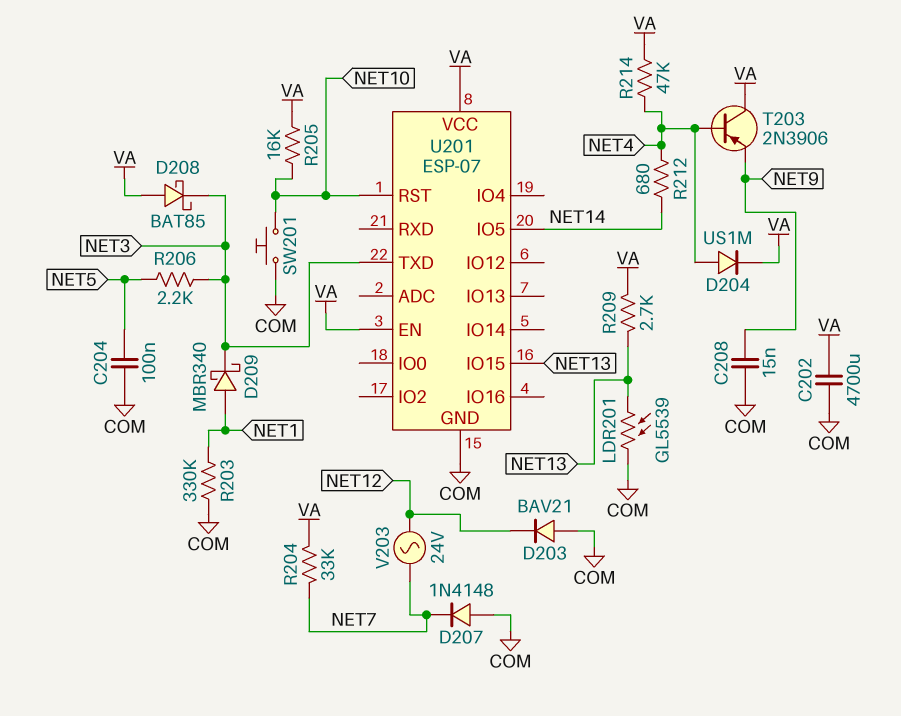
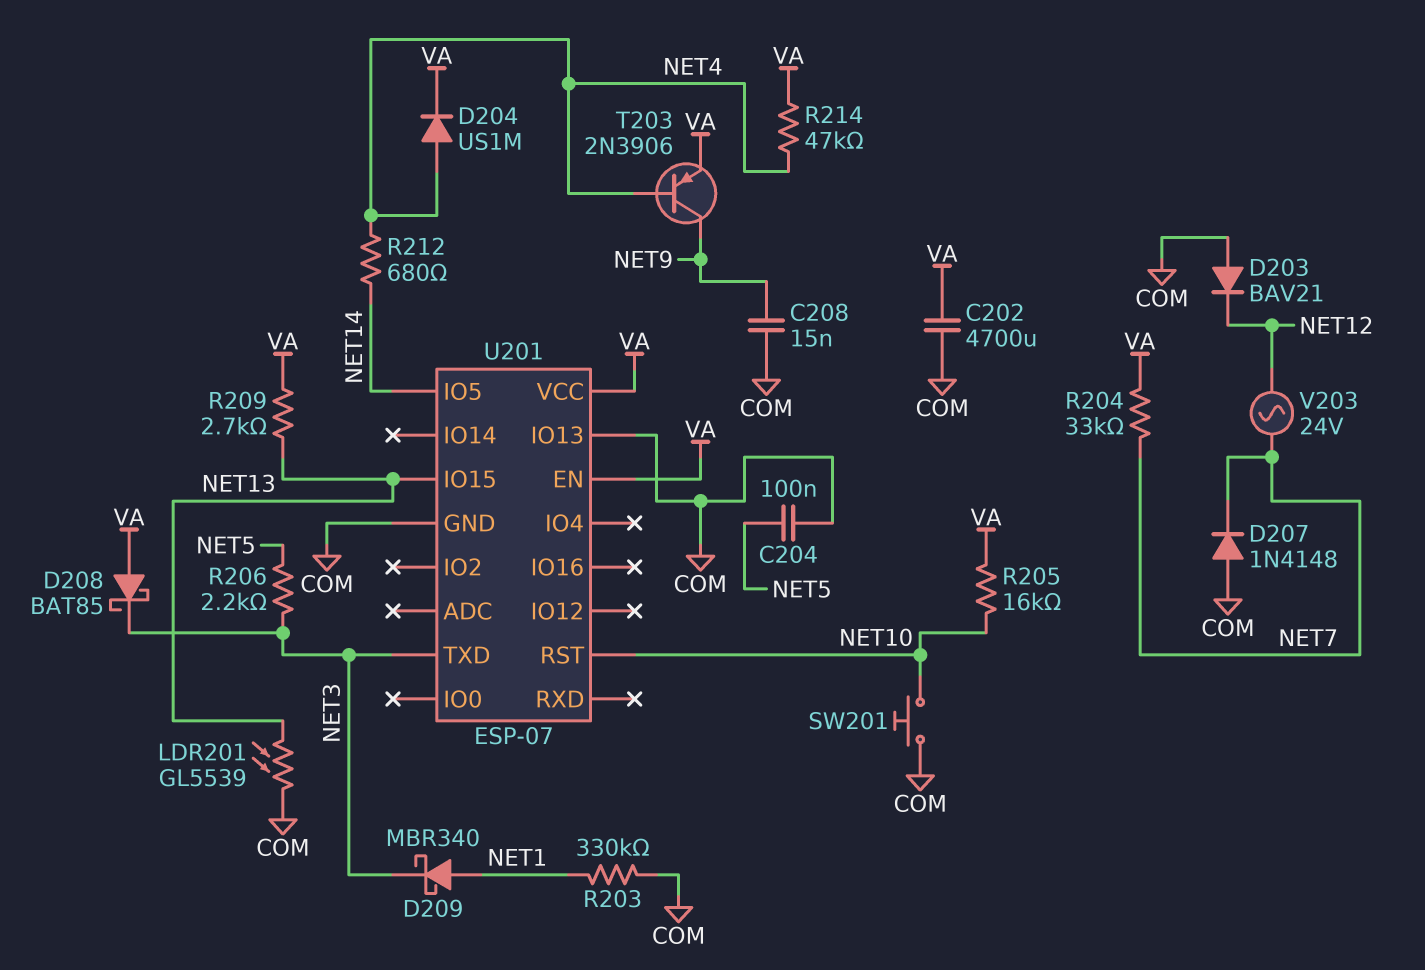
T203: PNP 2N3906 (B NET4, C VA, E NET9) -> PNP 2N3906 (B NET4, C NET9, E VA)
U201 pin IO13: none -> COM

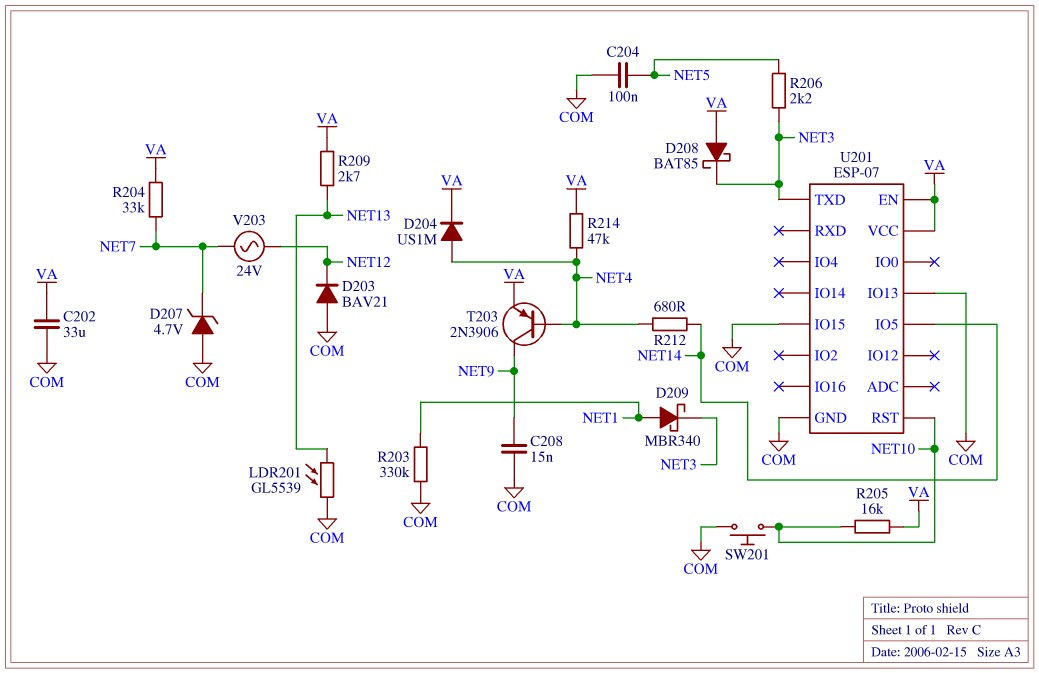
C202: 4700uF (COM, VA) -> 33uF (COM, VA)
D207: diode 1N4148 (A COM, K NET7) -> zener 4.7V (A COM, K NET7)
U201 pin IO15: NET13 -> COM

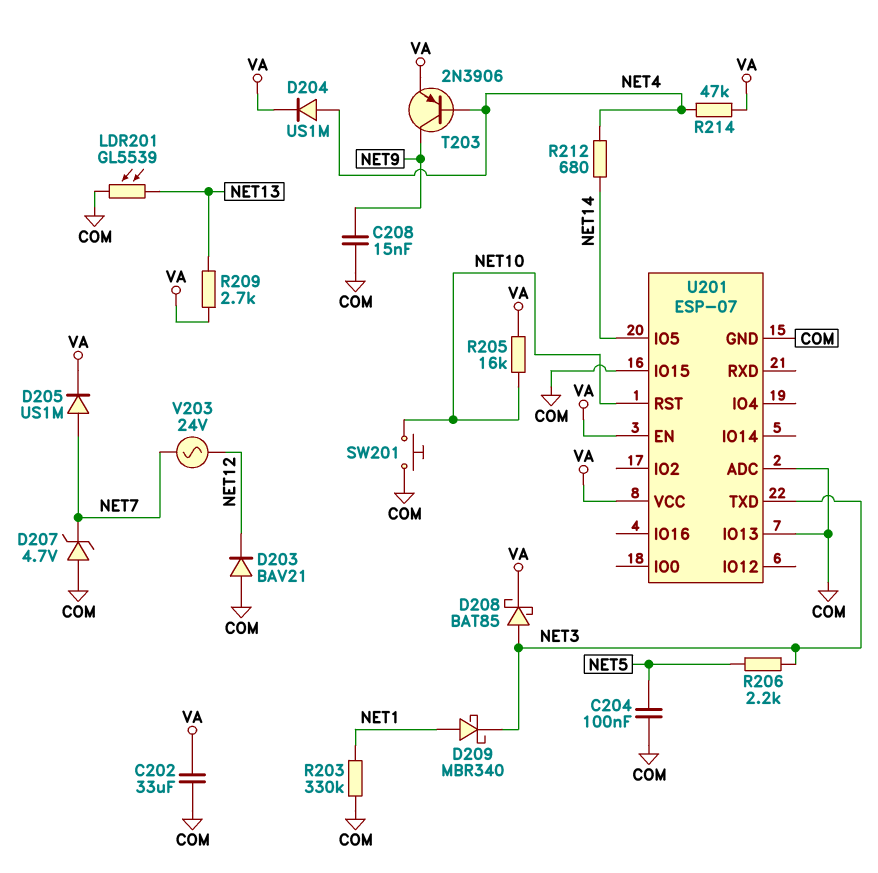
D205: none -> diode US1M (A NET7, K VA)
D208: schottky BAT85 (A VA, K NET3) -> schottky BAT85 (A NET3, K VA)
R204: 33k (NET7, VA) -> none
U201 pin ADC: none -> COM

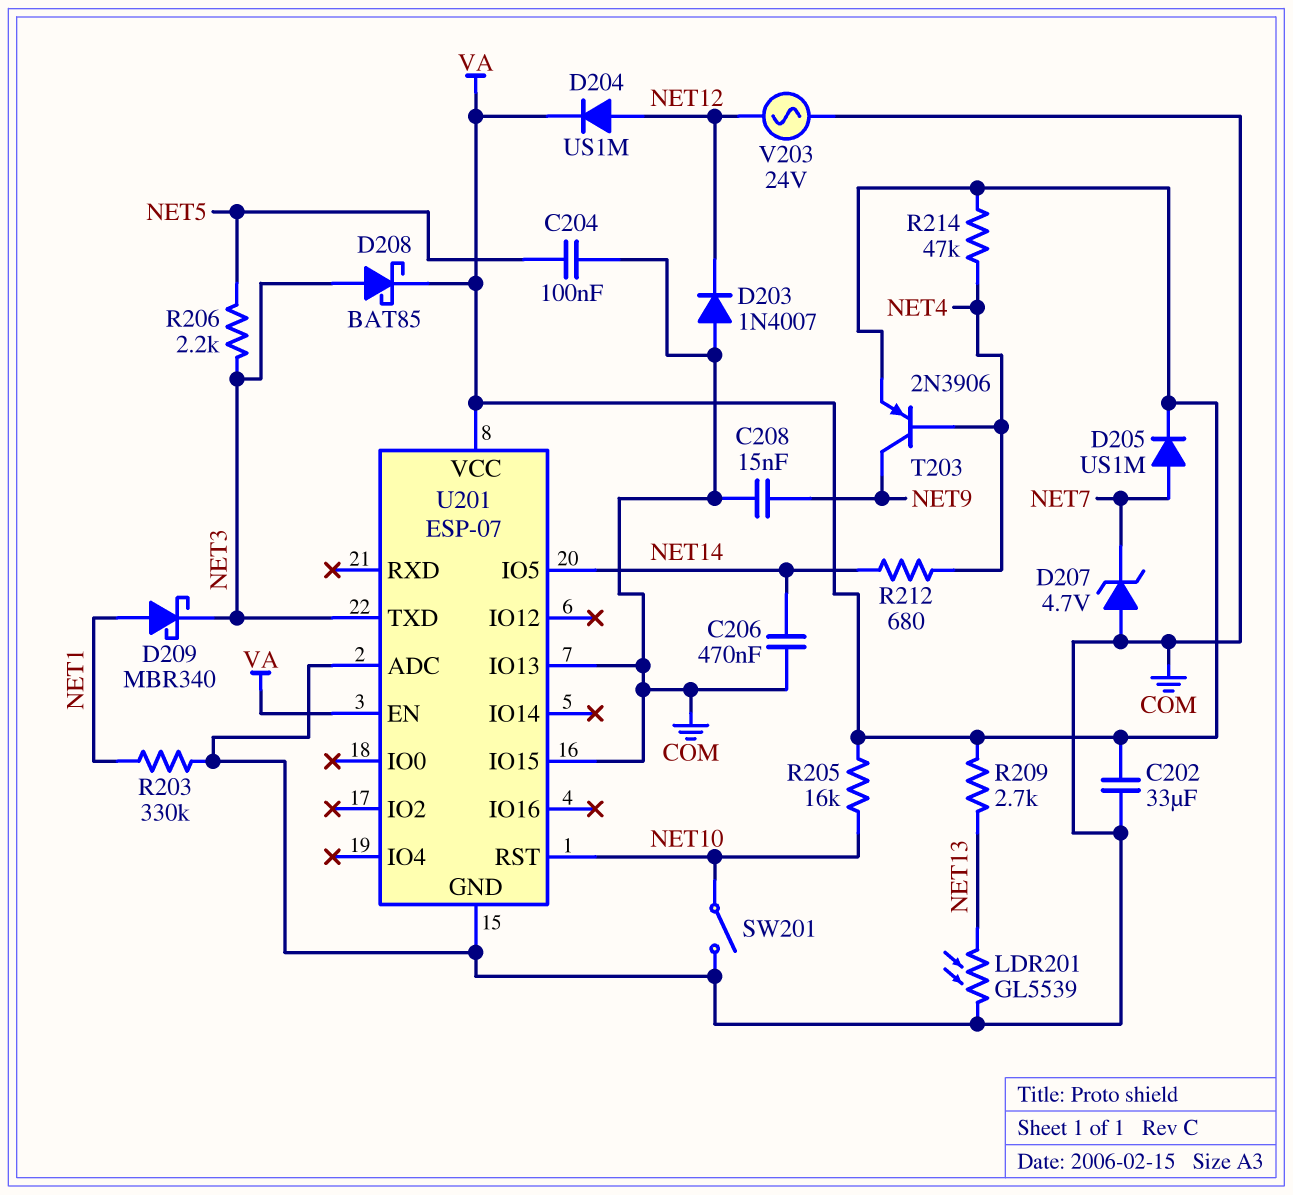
C206: none -> 470nF (COM, NET14)
D203: diode BAV21 (A COM, K NET12) -> diode 1N4007 (A COM, K NET12)
D204: diode US1M (A NET4, K VA) -> diode US1M (A NET12, K VA)
SW201: button (COM, NET10) -> switch (COM, NET10)
V203: AC 24V (NET7, NET12) -> AC 24V (COM, NET12)

